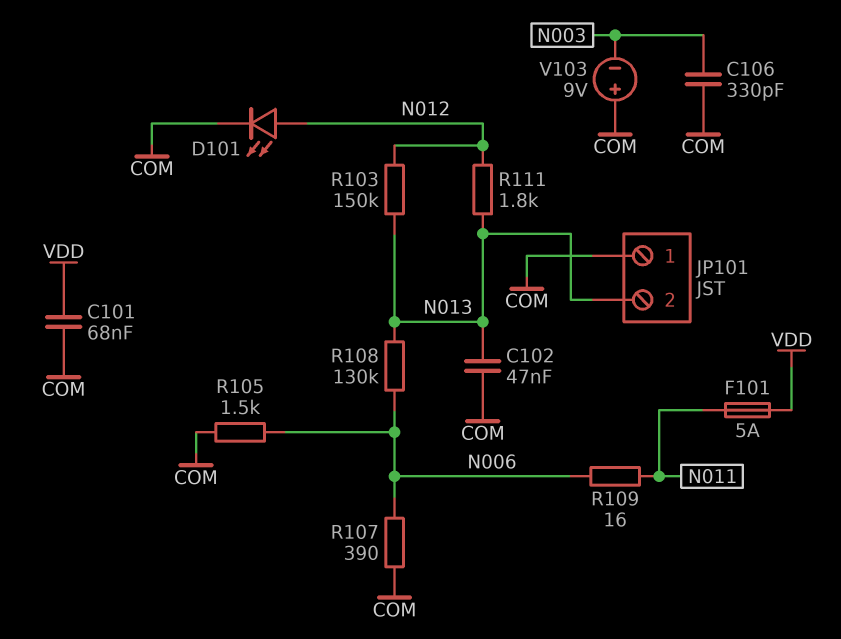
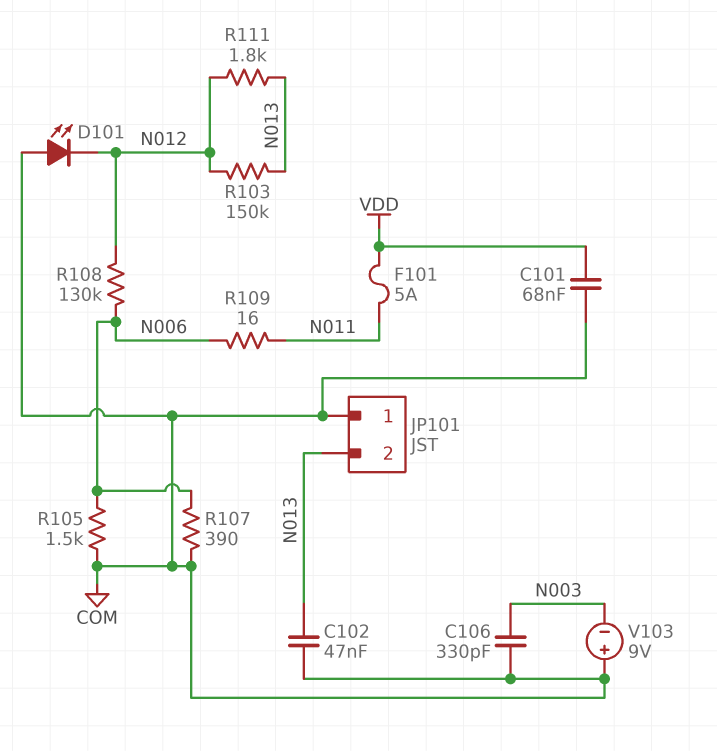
D101: LED (A N012, K COM) -> LED (A COM, K N012)
R108: 130k (N006, N013) -> 130k (N006, N012)

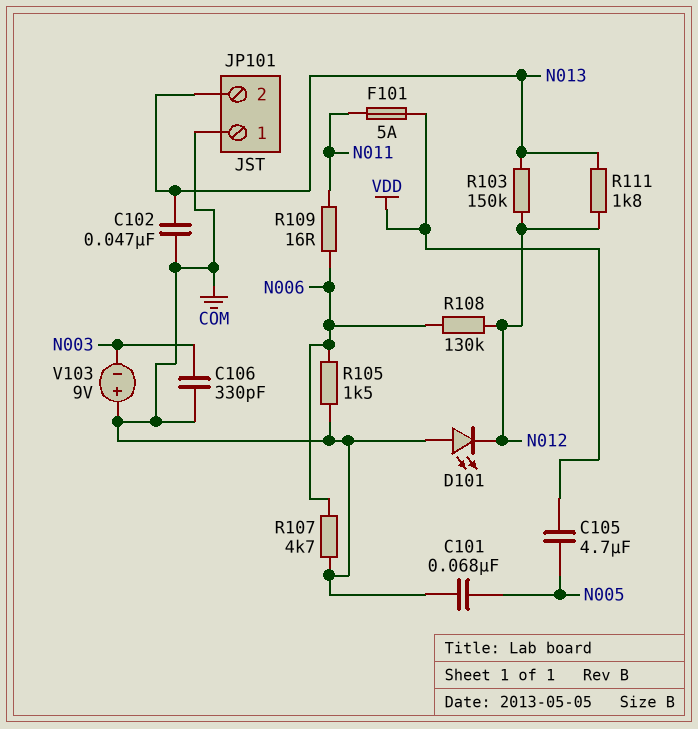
C101: 68nF (COM, VDD) -> 68nF (COM, N005)
C105: none -> 4.7uF (N005, VDD)
R107: 390 (COM, N006) -> 4.7k (COM, N006)

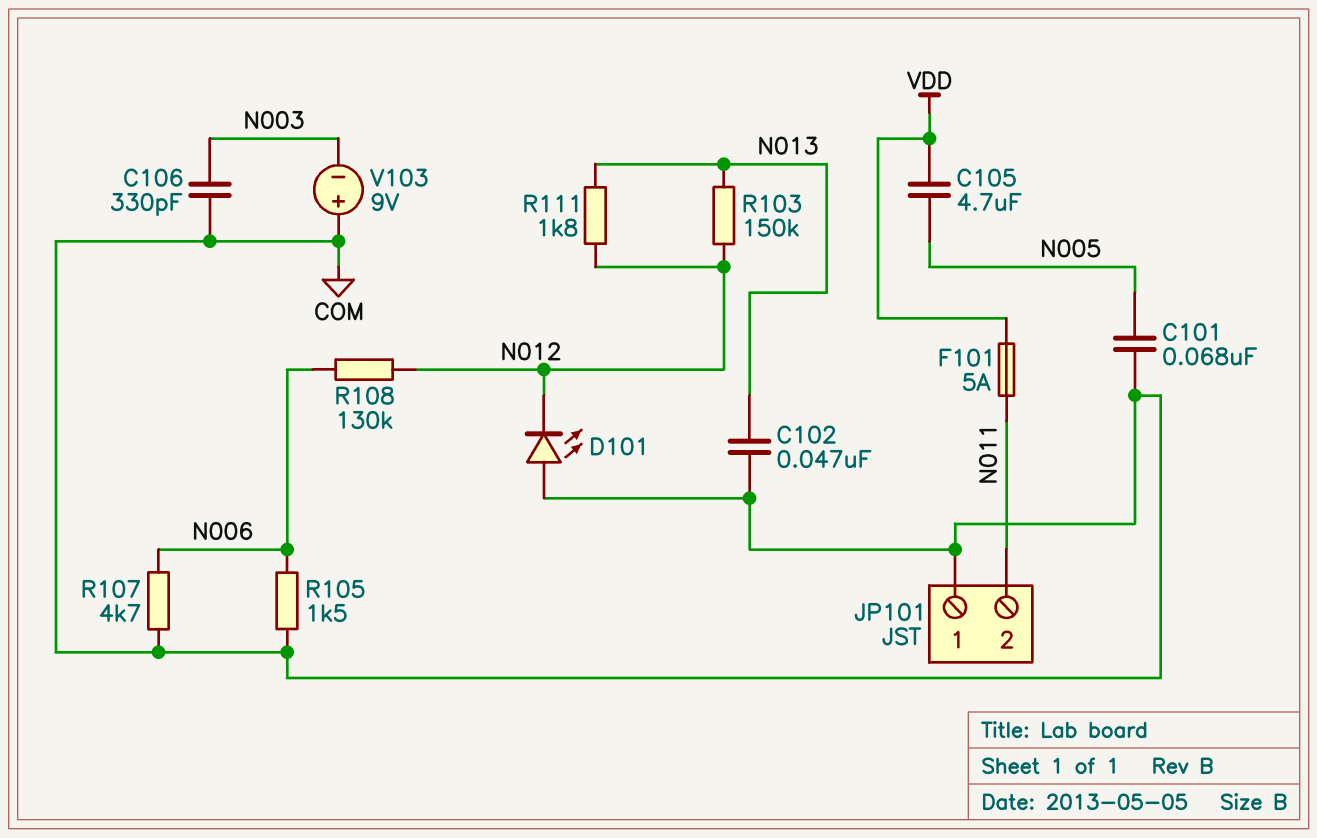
JP101 pin 2: N013 -> N011
R109: 16 (N006, N011) -> none

